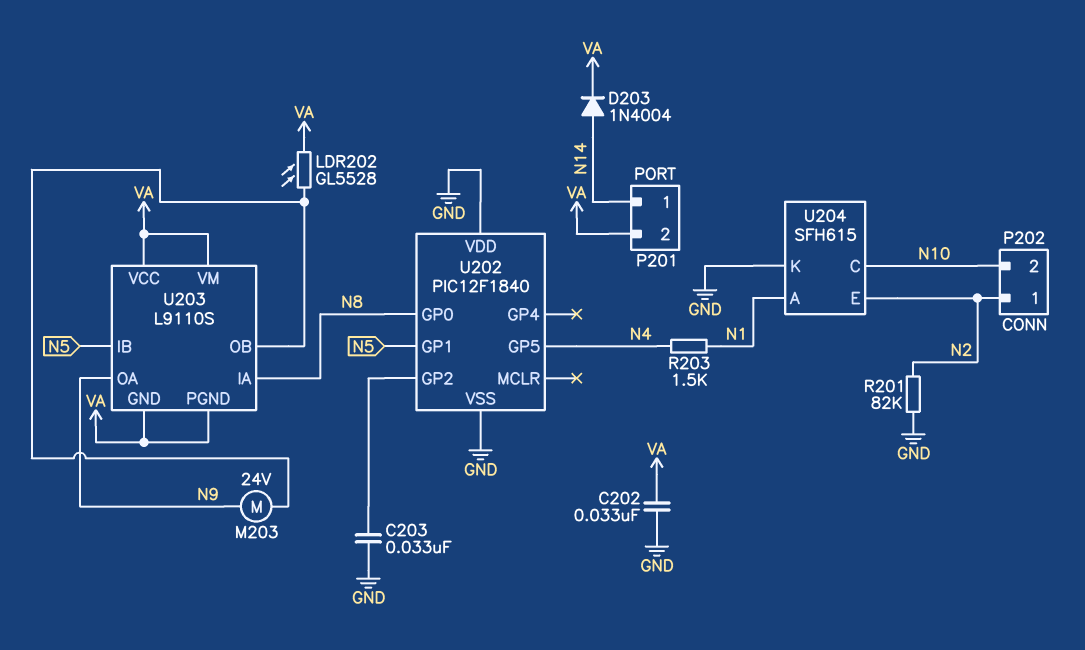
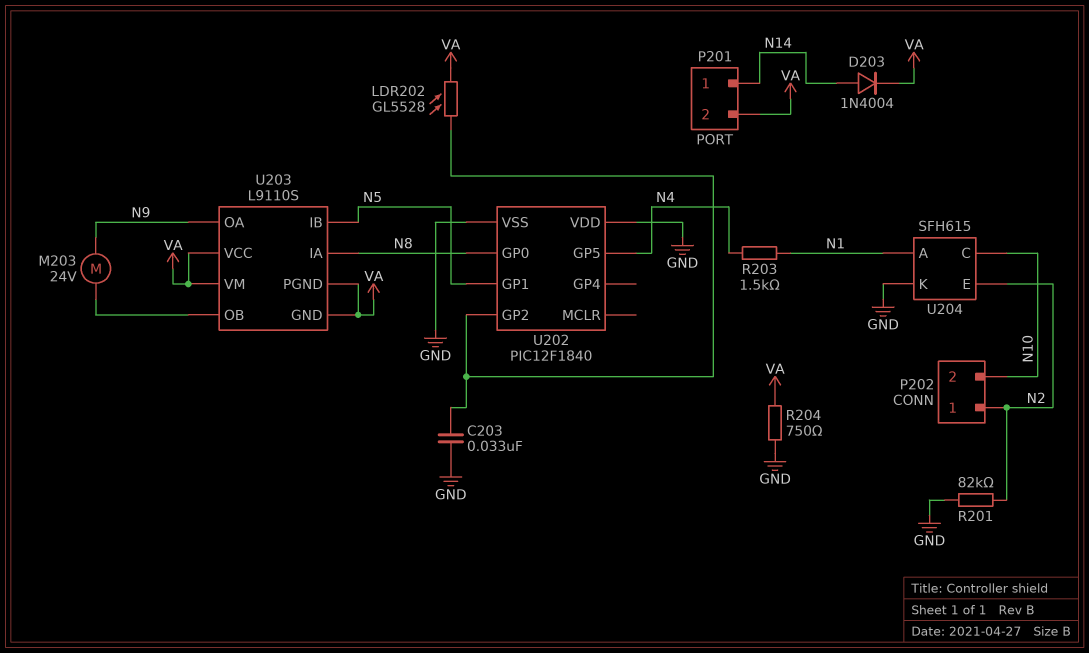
C202: 33nF (GND, VA) -> none
LDR202: GL5528 (U203/OB, VA) -> GL5528 (U202/GP2, VA)
R204: none -> 750 (GND, VA)

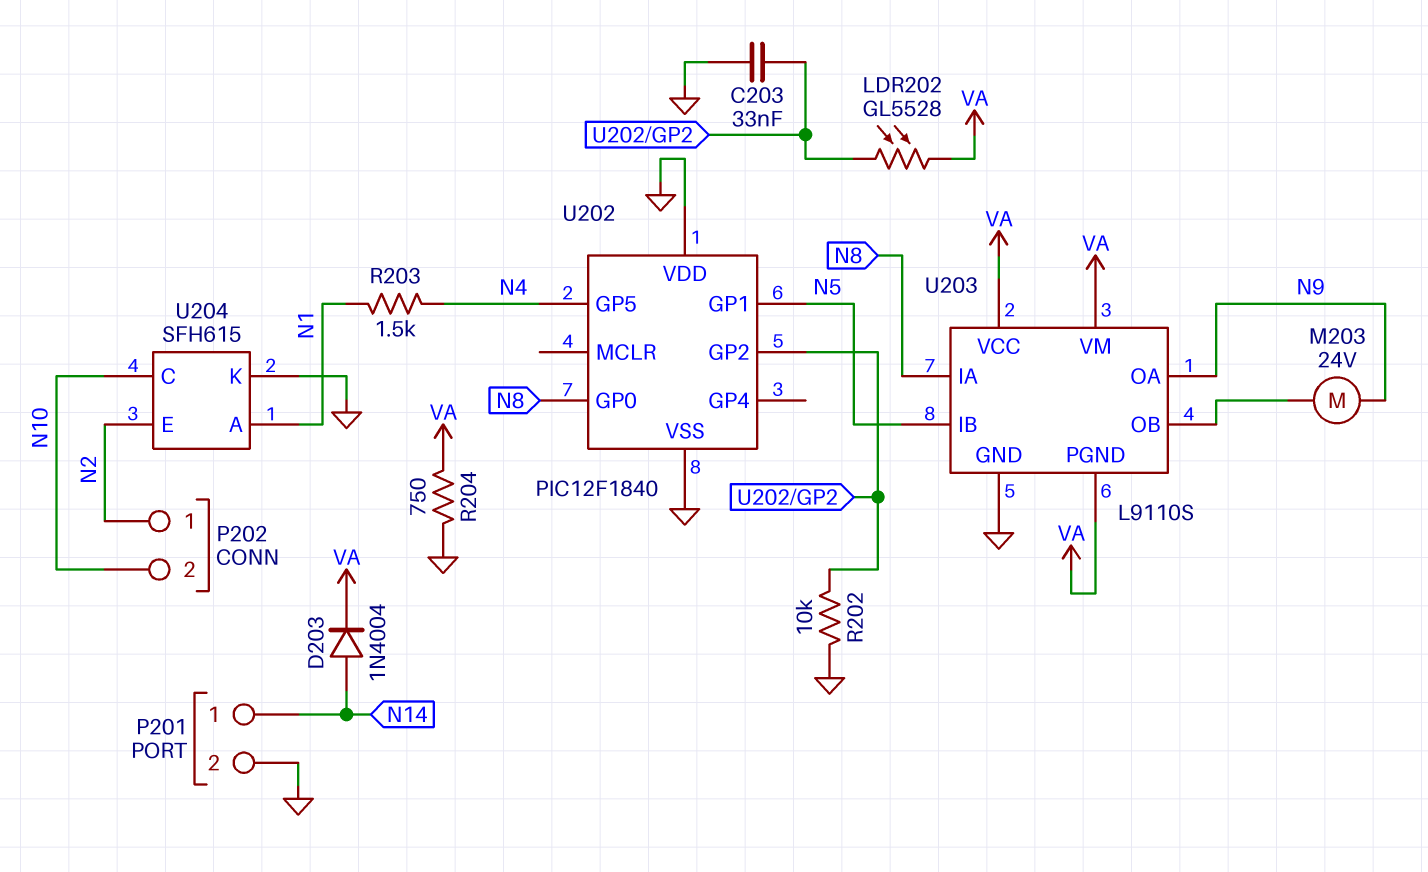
P201 pin 2: VA -> GND
R201: 82k (GND, N2) -> none
R202: none -> 10k (GND, U202/GP2)
U203 pin GND: VA -> GND

